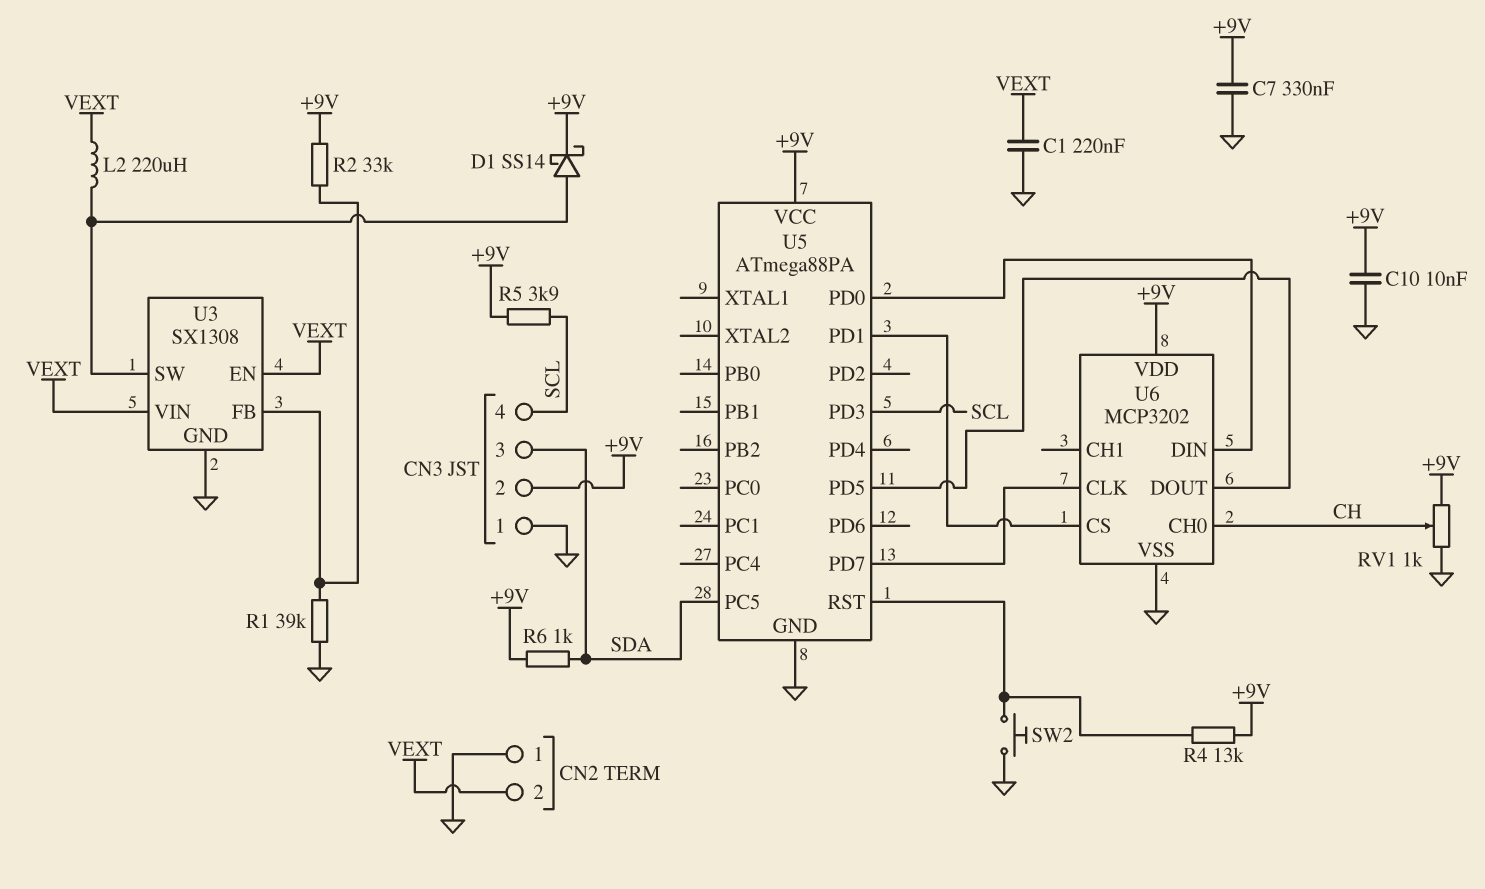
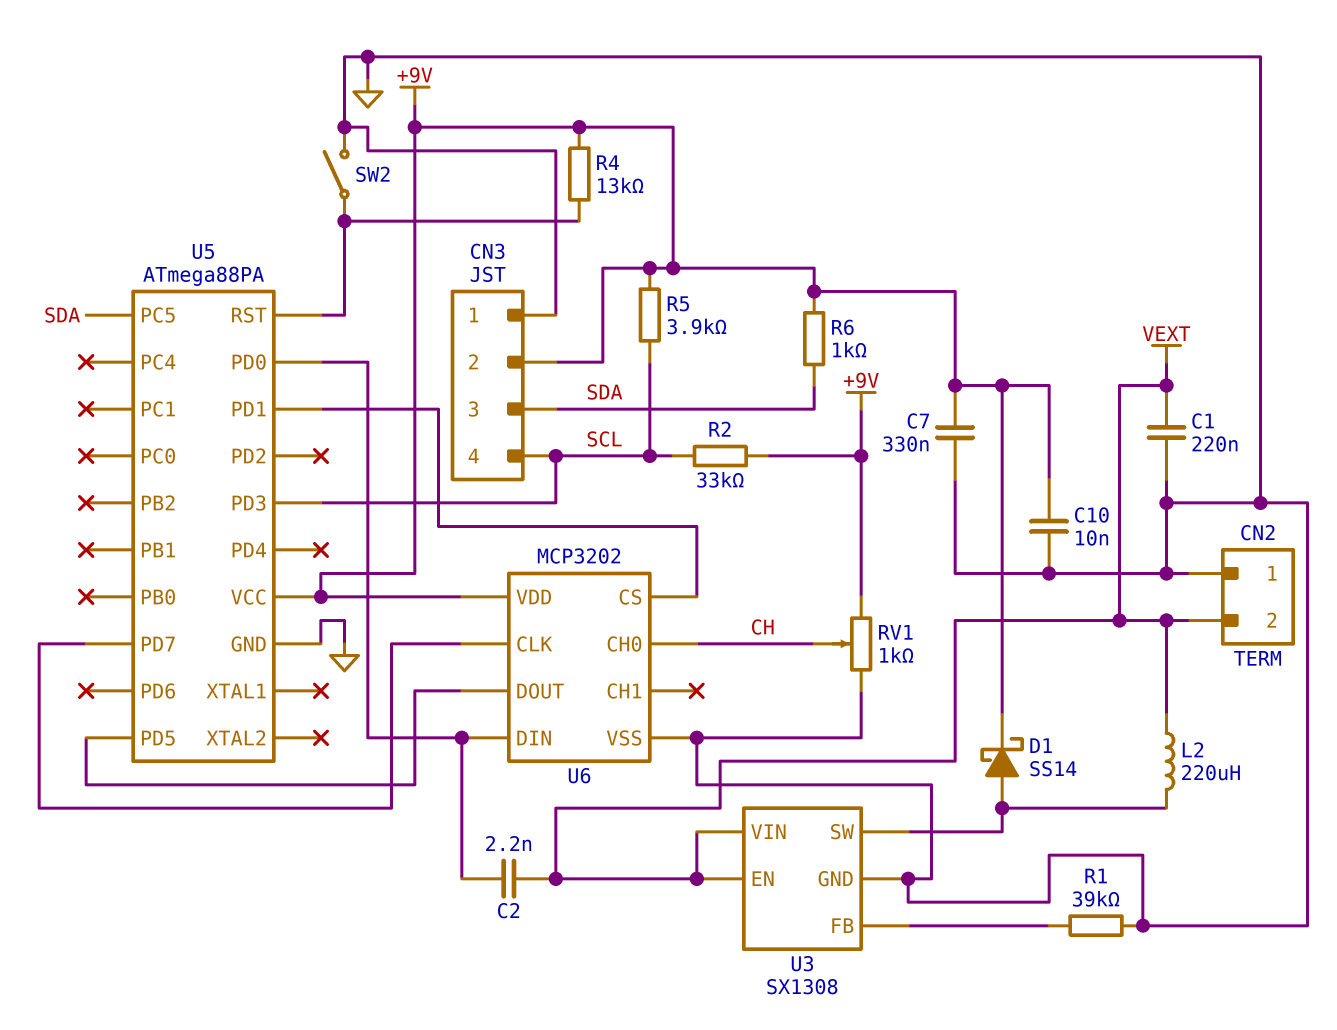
C2: none -> 2.2nF (U5/PD0, VEXT)
R2: 33k (+9V, U3/FB) -> 33k (+9V, SCL)
SW2: button (GND, U5/RST) -> switch (GND, U5/RST)

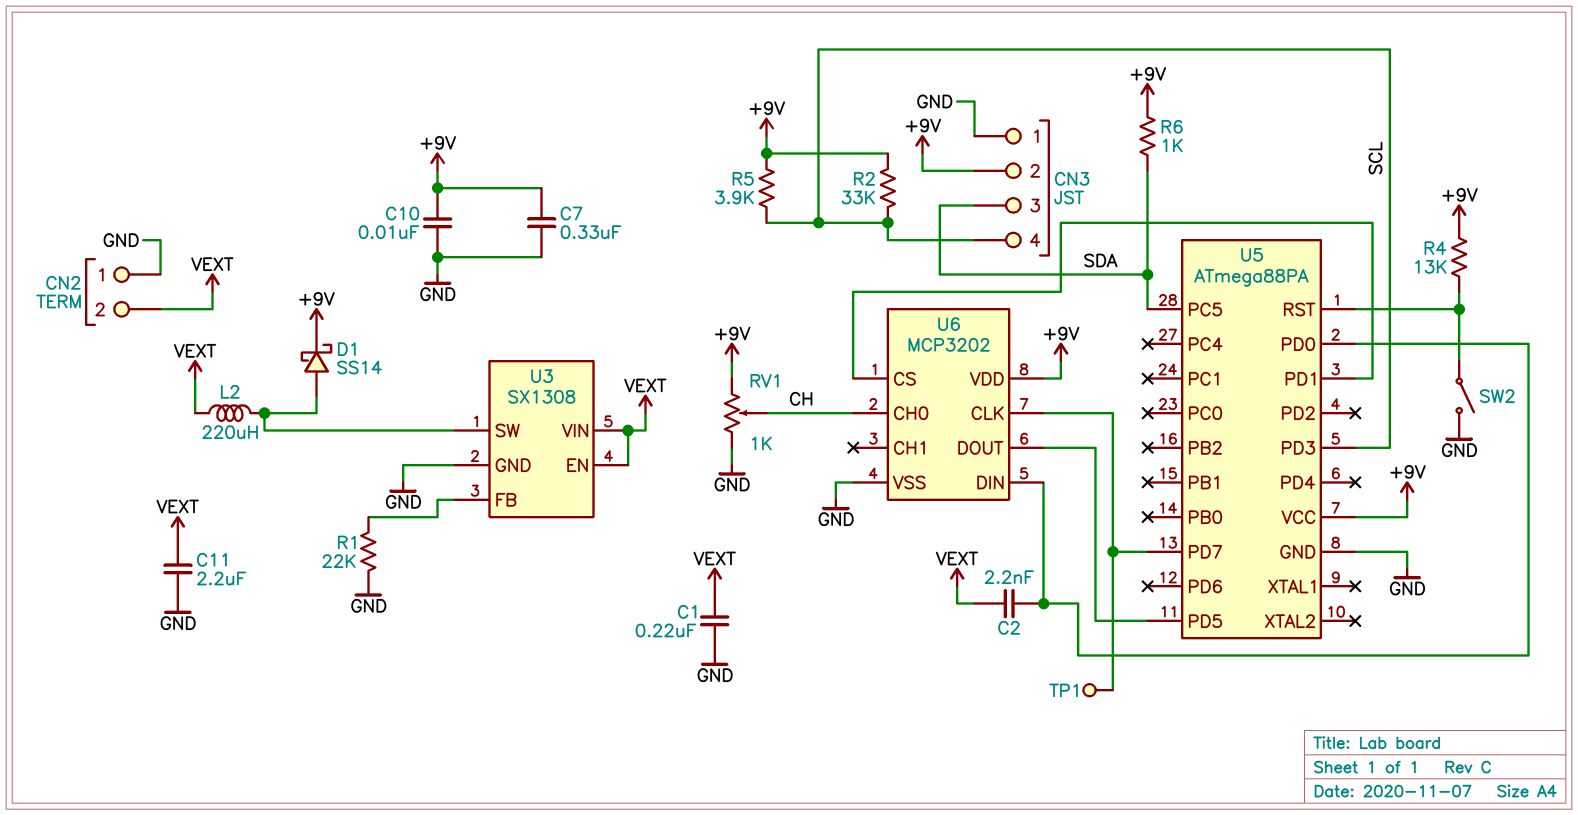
C11: none -> 2.2uF (GND, VEXT)
R1: 39k (GND, U3/FB) -> 22k (GND, U3/FB)
TP1: none -> test point (U5/PD7)

